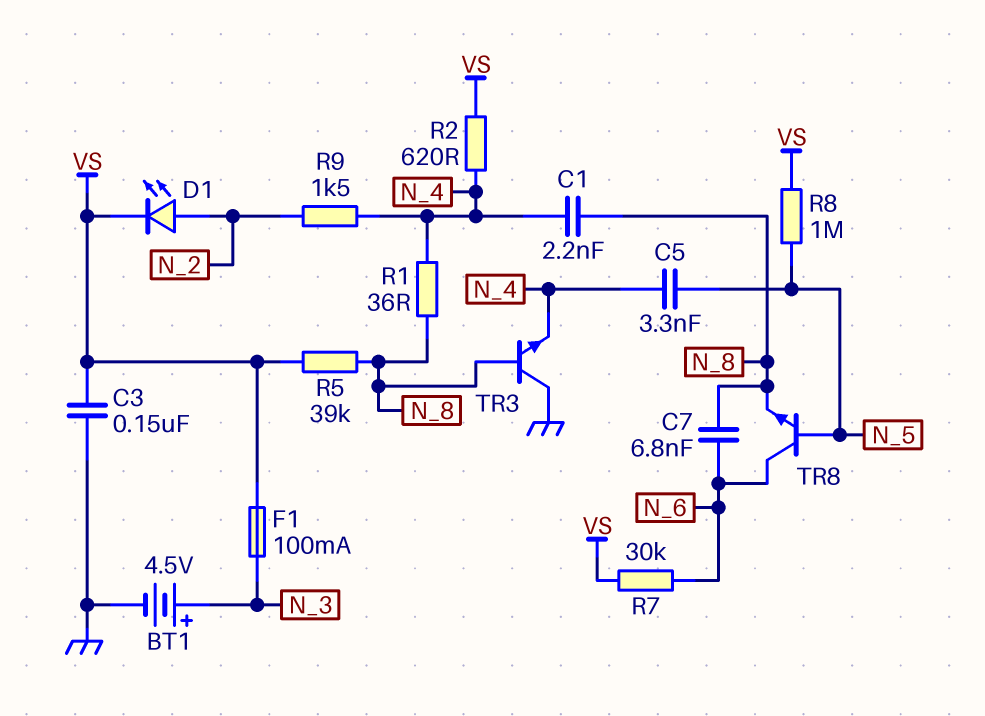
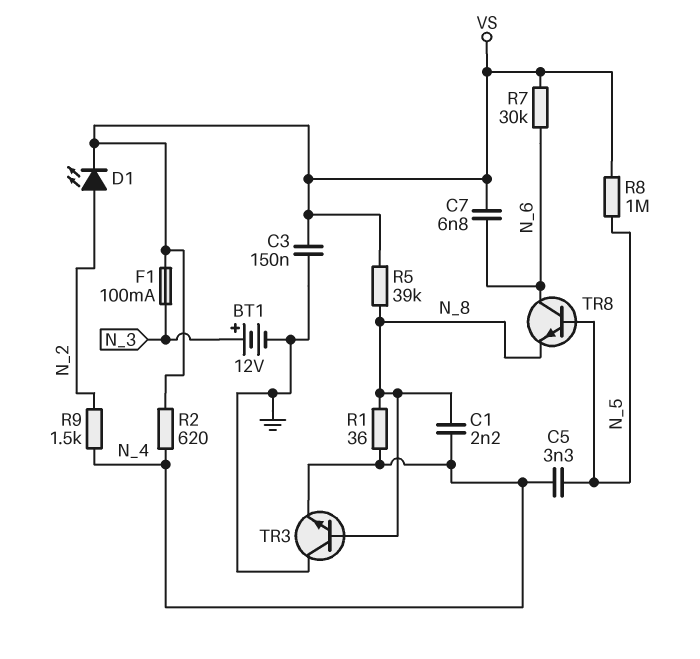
BT1: 4.5V (plus N_3, minus GND) -> 12V (plus N_3, minus GND)
C7: 6.8nF (N_6, N_8) -> 6.8nF (N_6, VS)

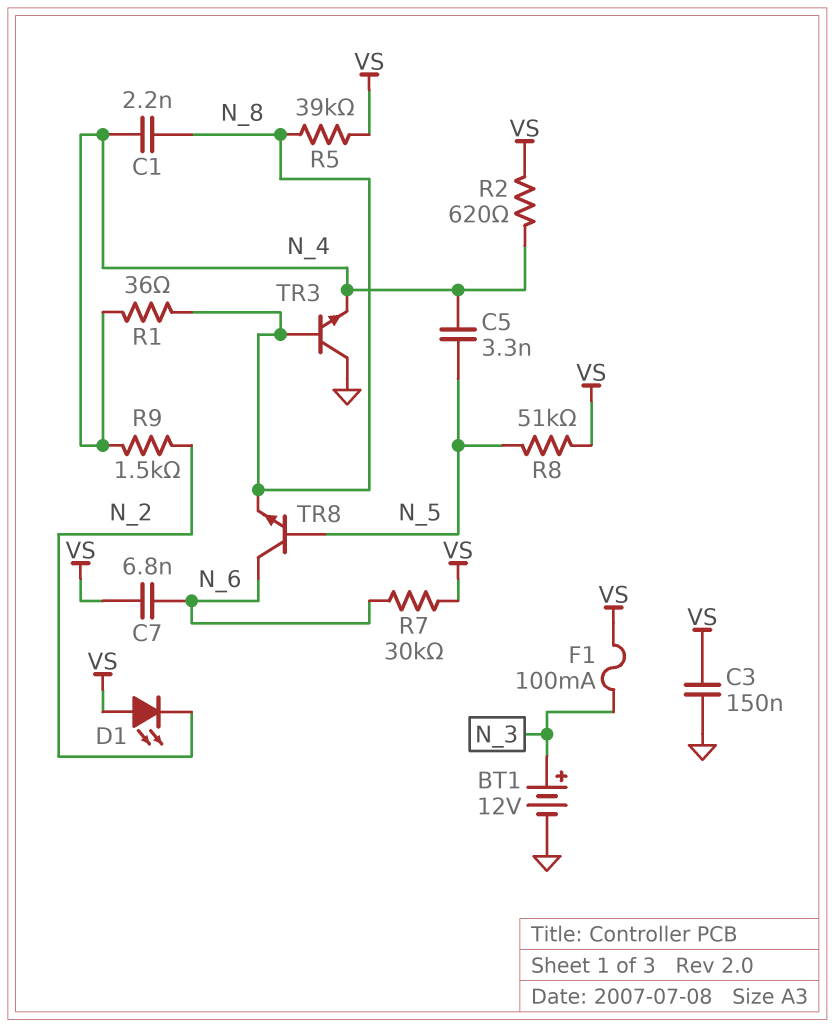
D1: LED (A N_2, K VS) -> LED (A VS, K N_2)
R8: 1M (N_5, VS) -> 51k (N_5, VS)

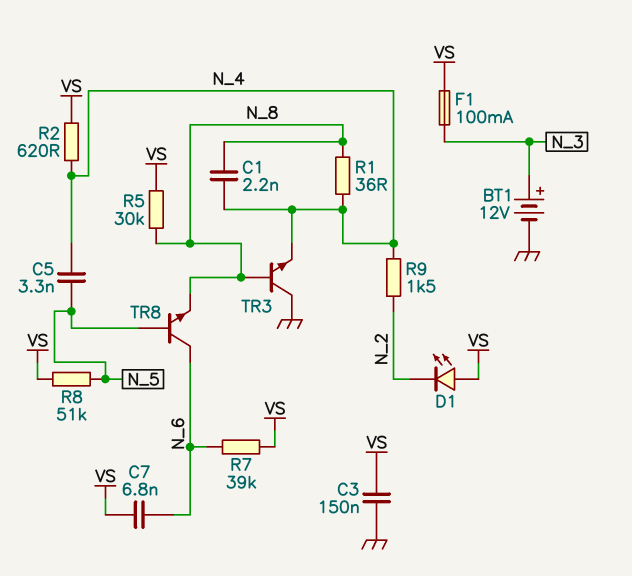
R5: 39k (N_8, VS) -> 30k (N_8, VS)
R7: 30k (N_6, VS) -> 39k (N_6, VS)

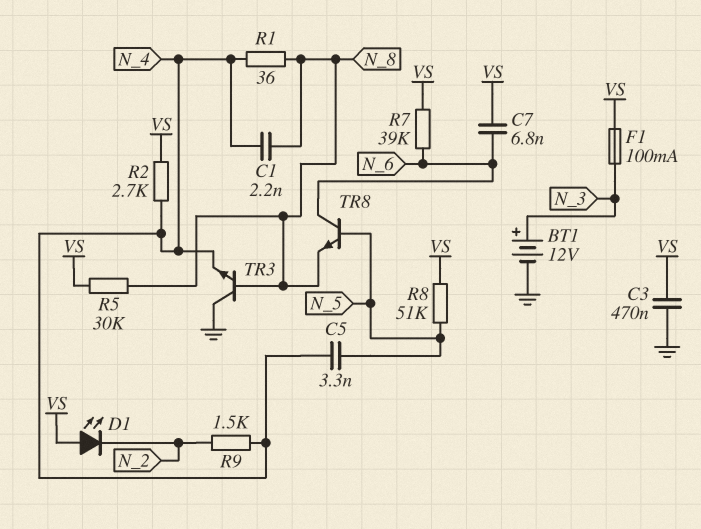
C3: 150nF (GND, VS) -> 470nF (GND, VS)
R2: 620 (N_4, VS) -> 2.7k (N_4, VS)

